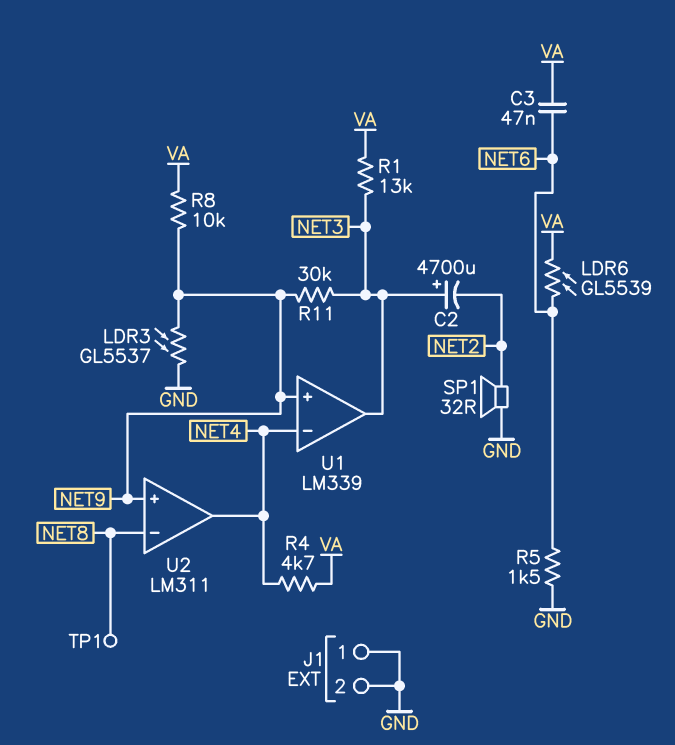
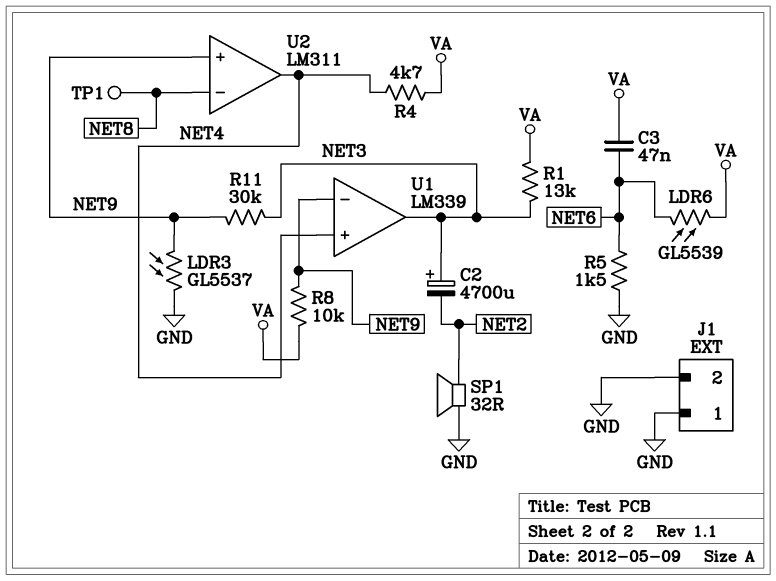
U1 pin in+: NET9 -> NET4
U1 pin in-: NET4 -> NET9

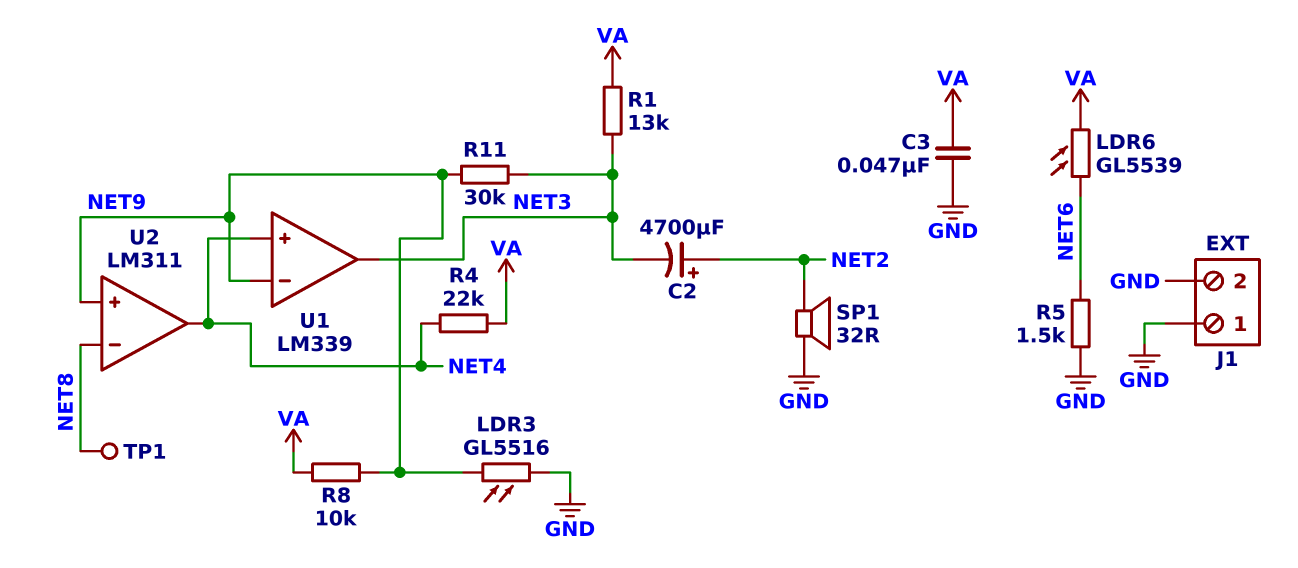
C2: 4700uF (plus NET3, minus NET2) -> 4700uF (plus NET2, minus NET3)
C3: 47nF (NET6, VA) -> 47nF (GND, VA)
LDR3: GL5537 (GND, NET9) -> GL5516 (GND, NET9)
R4: 4.7k (NET4, VA) -> 22k (NET4, VA)

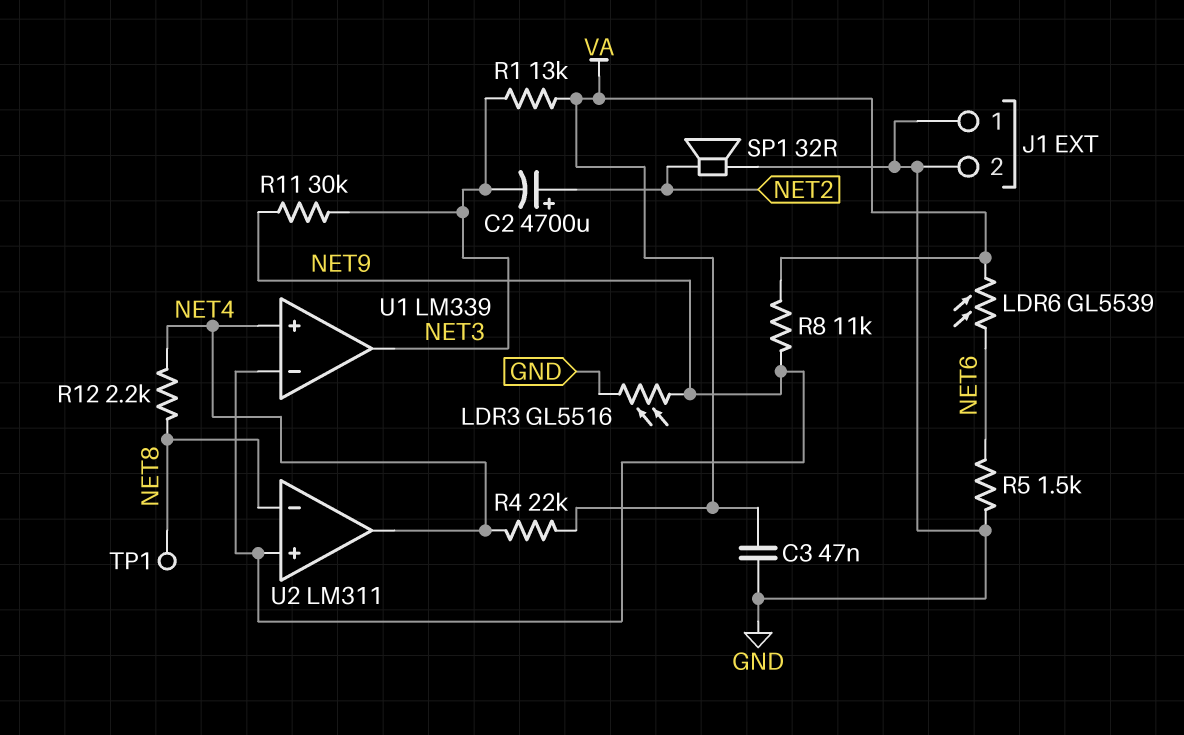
R8: 10k (NET9, VA) -> 11k (NET9, VA)
R12: none -> 2.2k (NET4, NET8)

